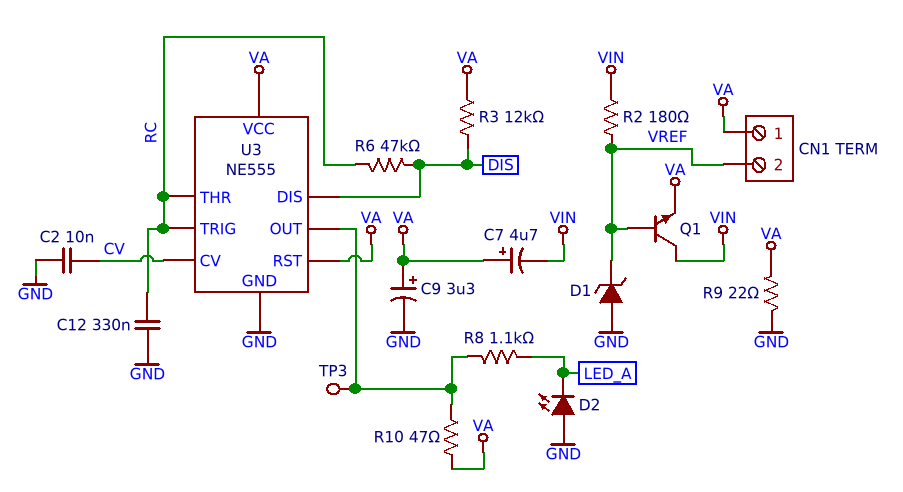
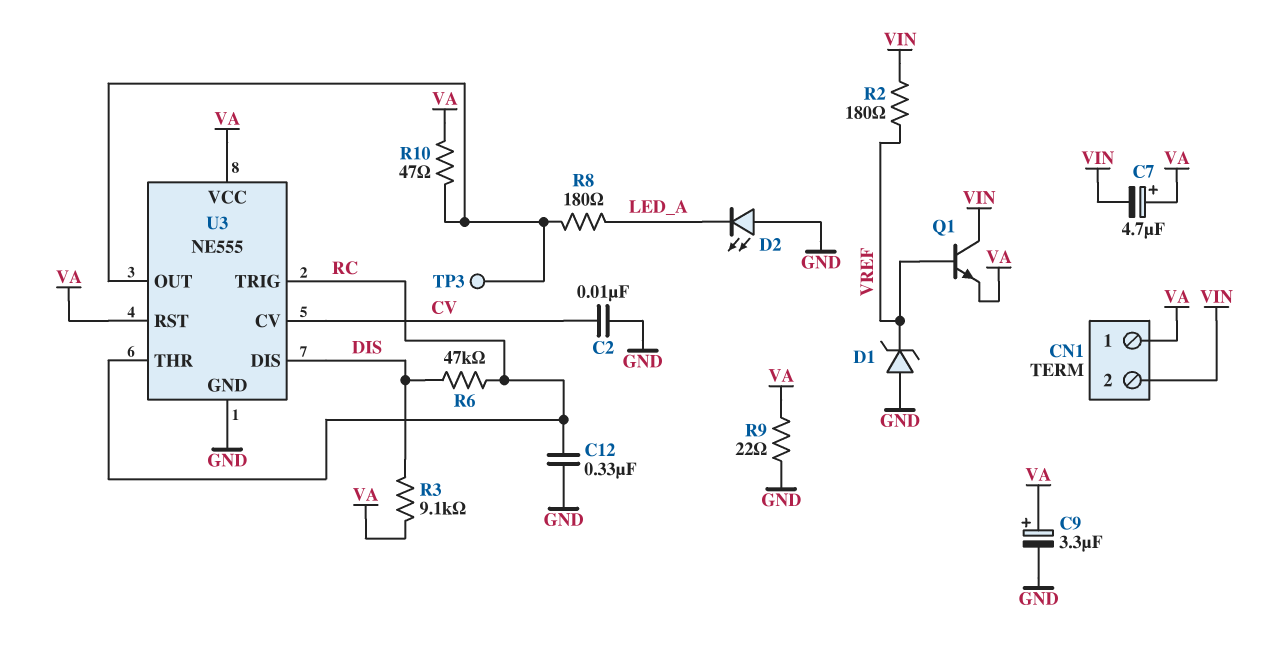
CN1 pin 2: VREF -> VIN
R3: 12k (DIS, VA) -> 9.1k (DIS, VA)
R8: 1.1k (LED_A, U3/OUT) -> 180 (LED_A, U3/OUT)

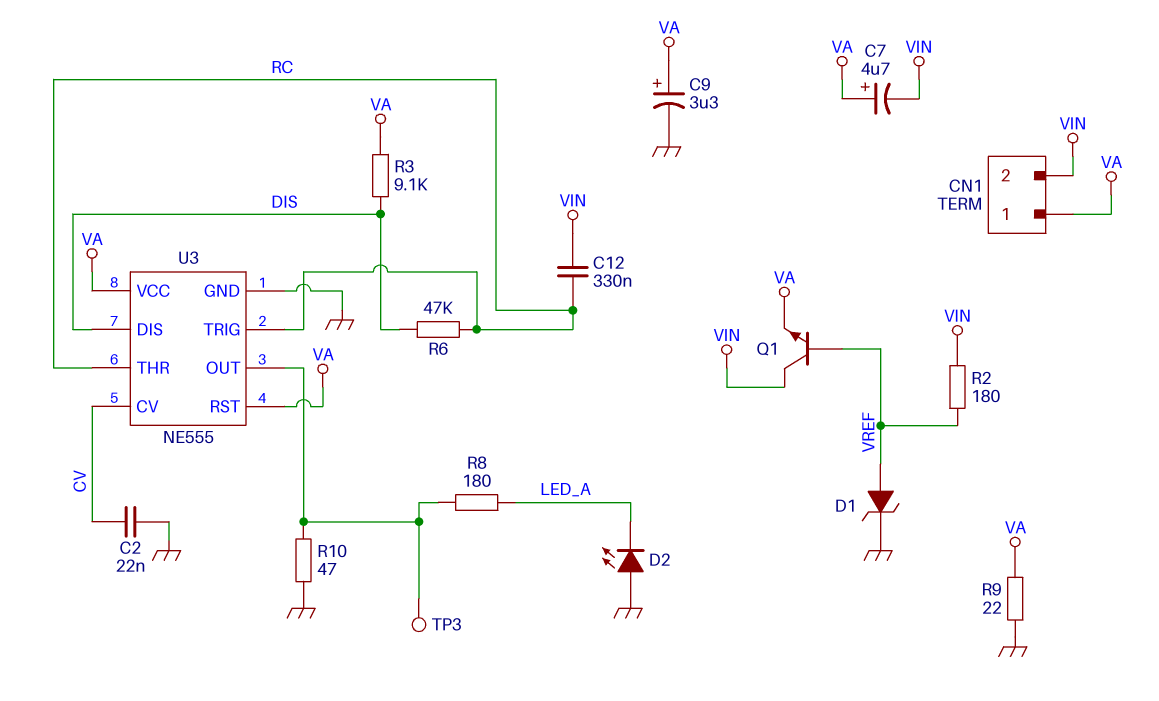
C2: 10nF (CV, GND) -> 22nF (CV, GND)
C12: 330nF (GND, RC) -> 330nF (RC, VIN)
D1: zener (A GND, K VREF) -> zener (A VREF, K GND)
R10: 47 (U3/OUT, VA) -> 47 (GND, U3/OUT)

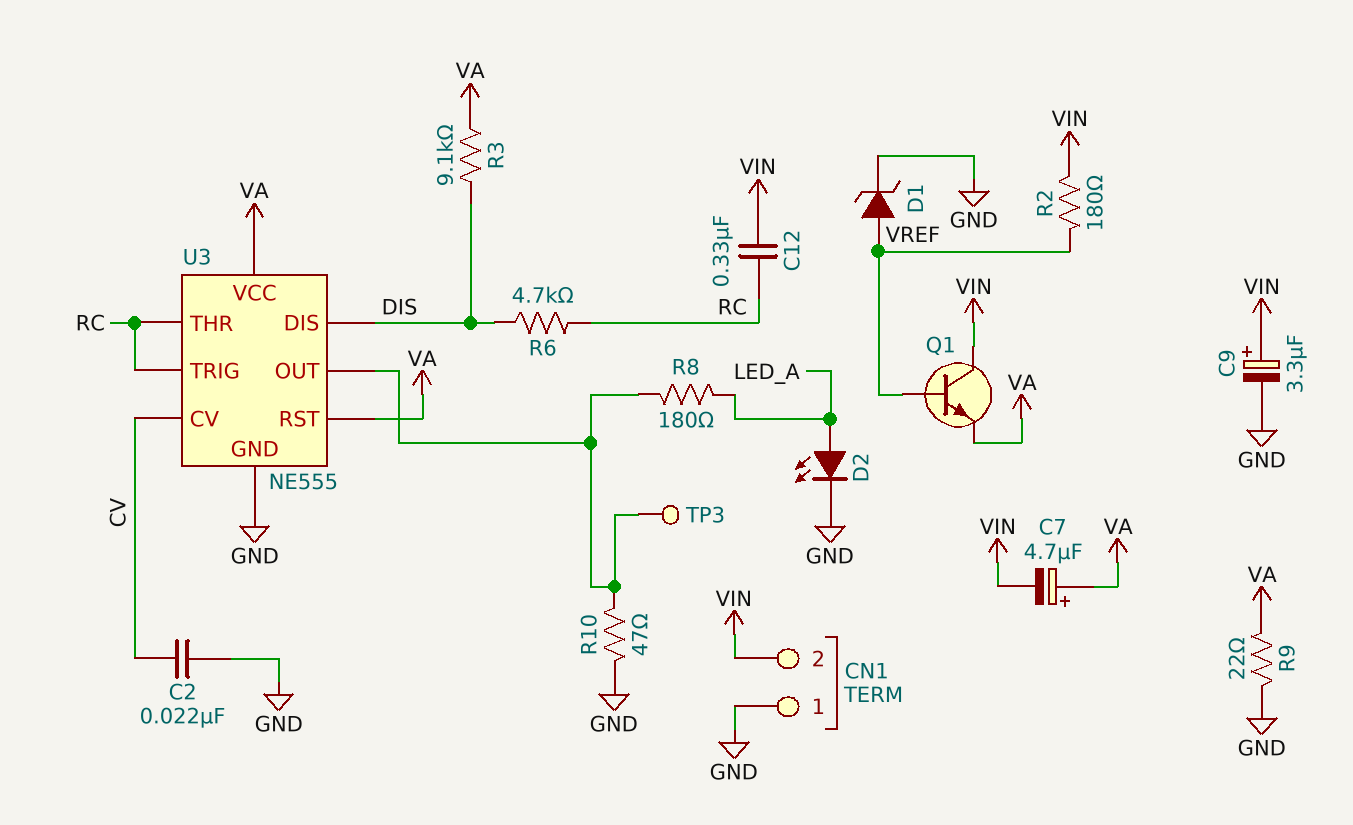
C9: 3.3uF (plus VA, minus GND) -> 3.3uF (plus VIN, minus GND)
CN1 pin 1: VA -> GND
D2: LED (A GND, K LED_A) -> LED (A LED_A, K GND)
R6: 47k (DIS, RC) -> 4.7k (DIS, RC)

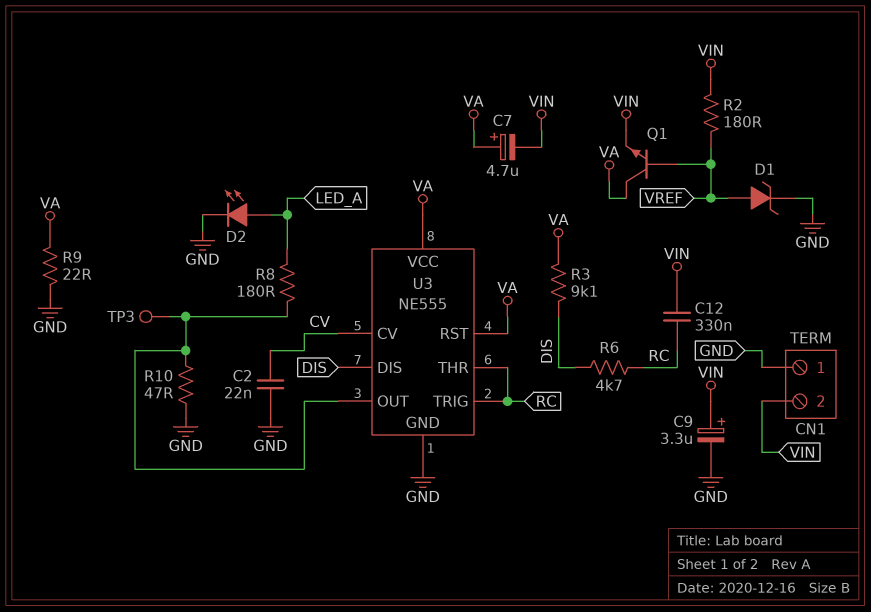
Q1: NPN (B VREF, C VIN, E VA) -> NPN (B VREF, C VA, E VIN)

